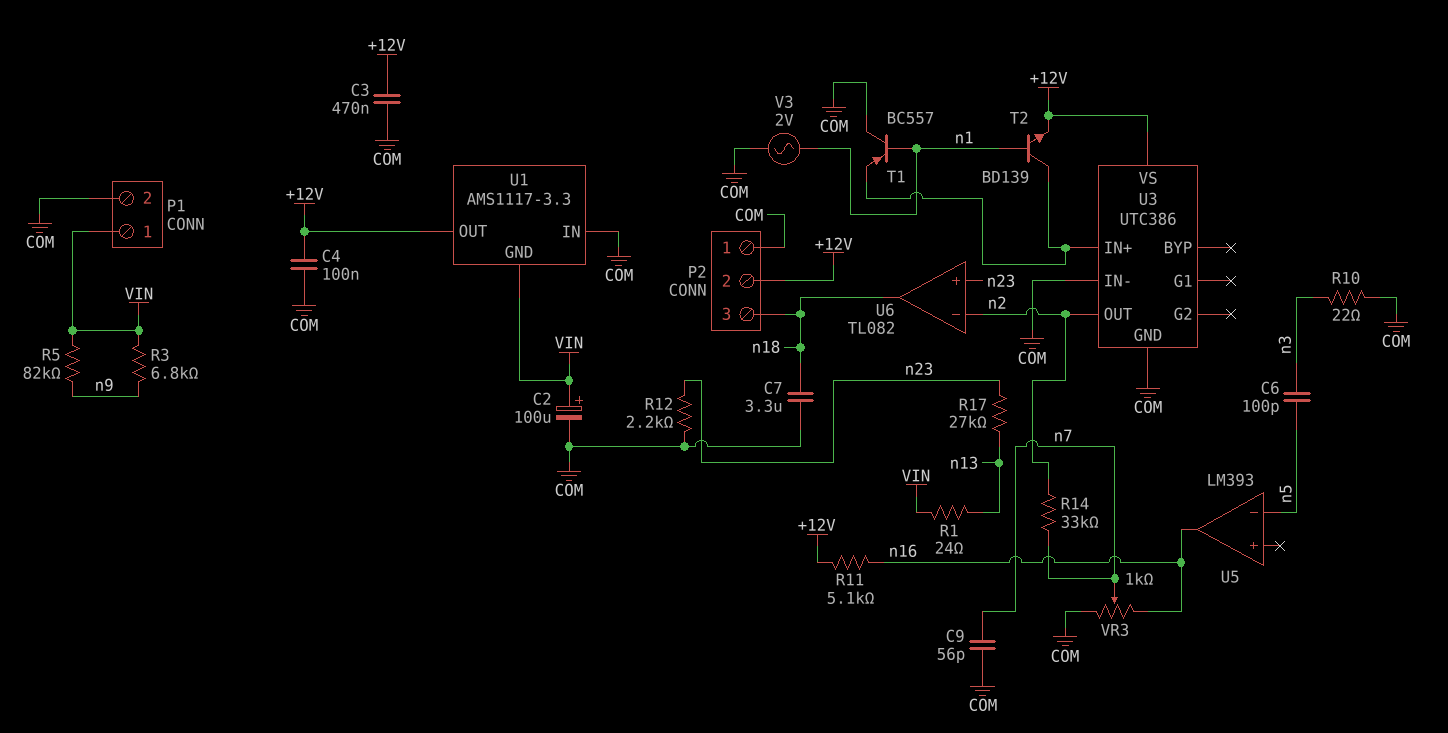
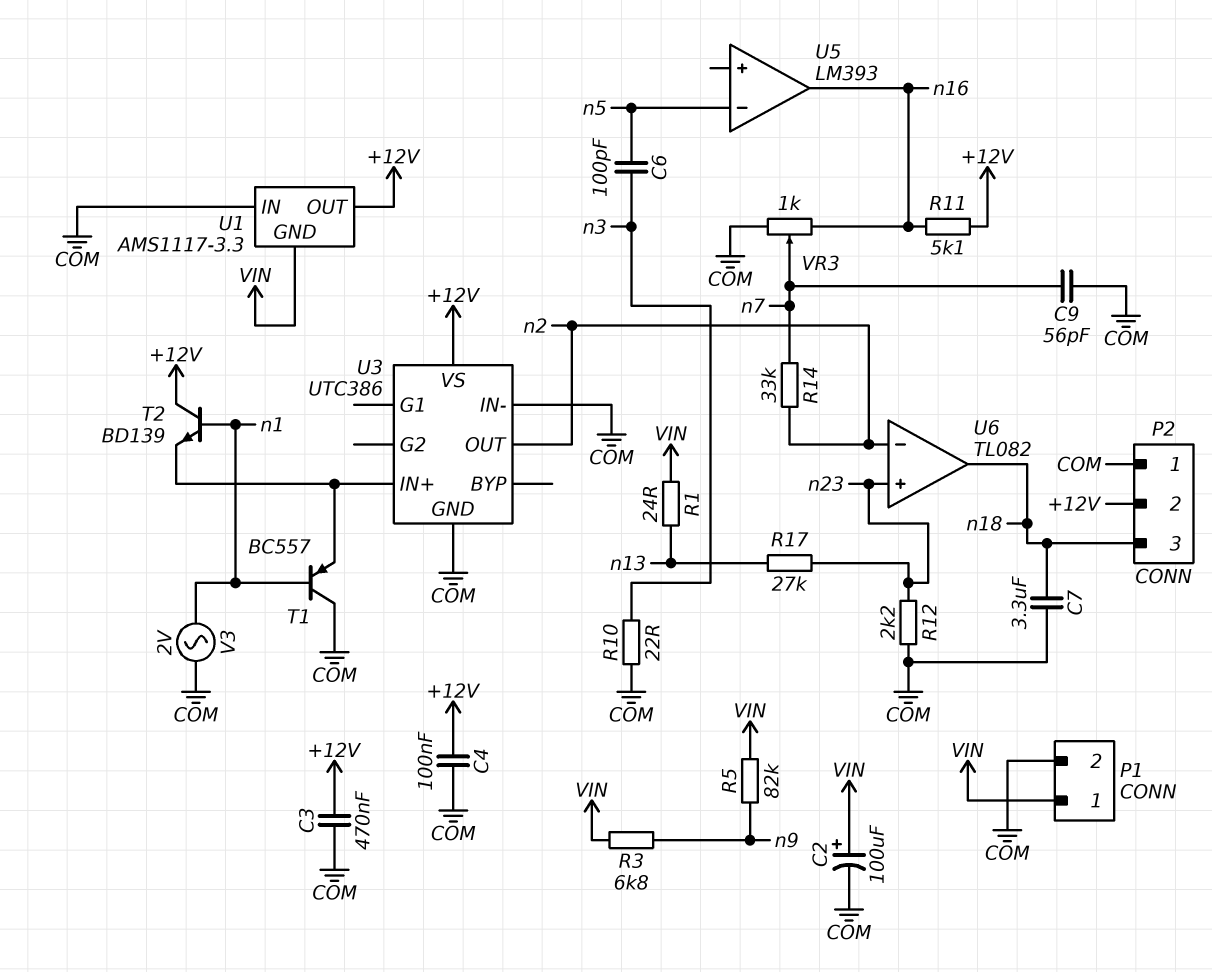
T2: NPN BD139 (B n1, C U3/IN+, E +12V) -> NPN BD139 (B n1, C +12V, E U3/IN+)

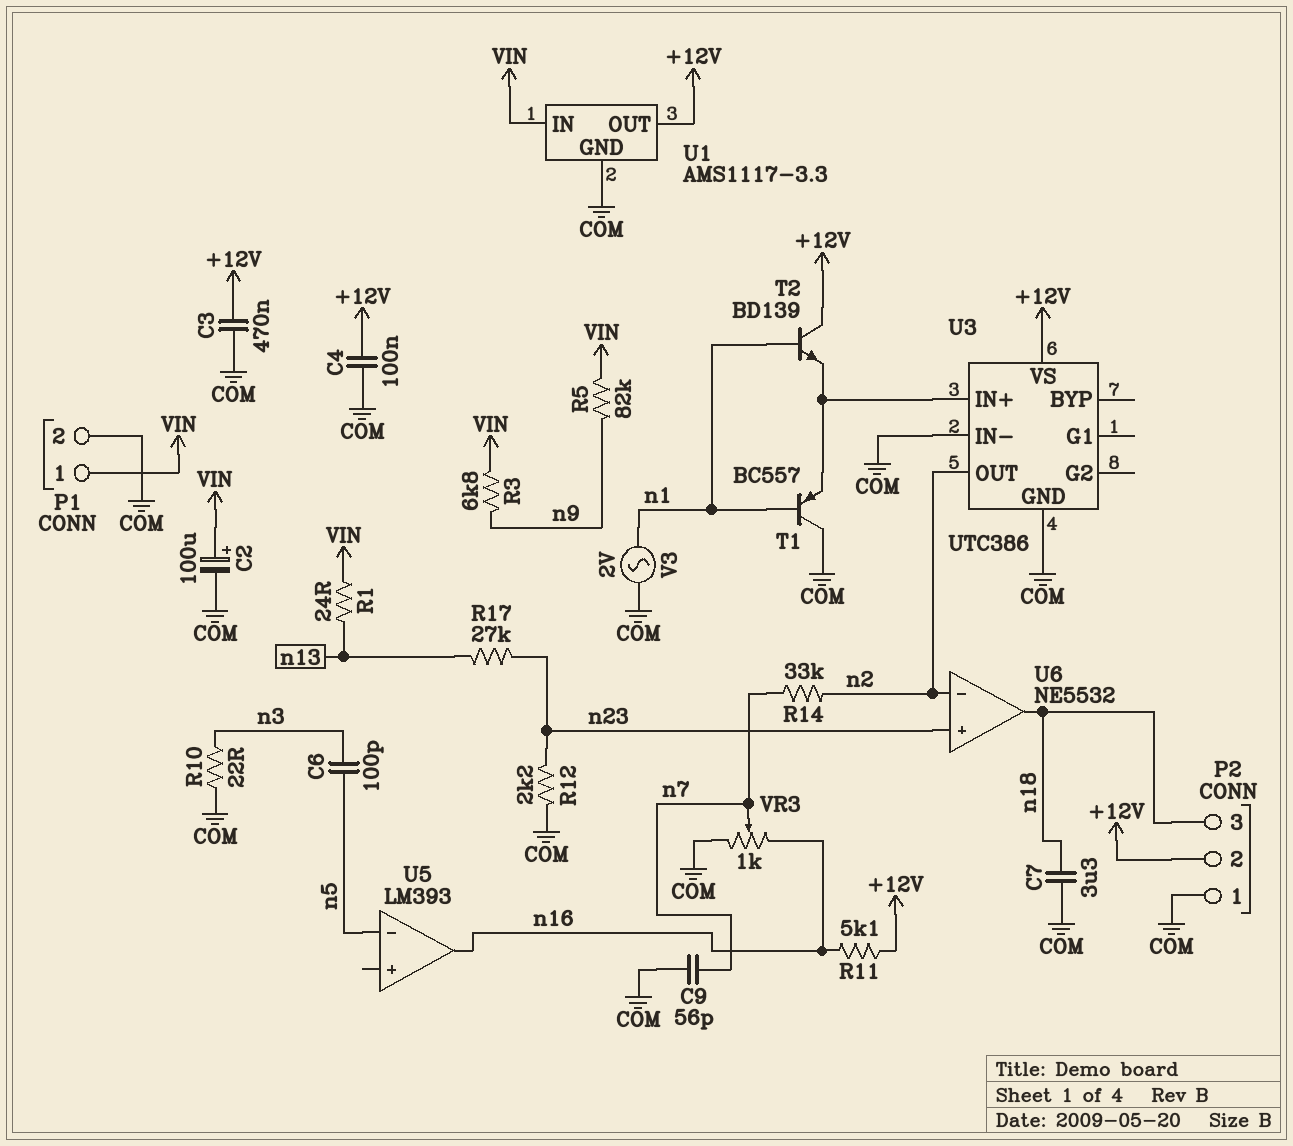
U1 pin GND: VIN -> COM
U1 pin IN: COM -> VIN
U6: TL082 -> NE5532

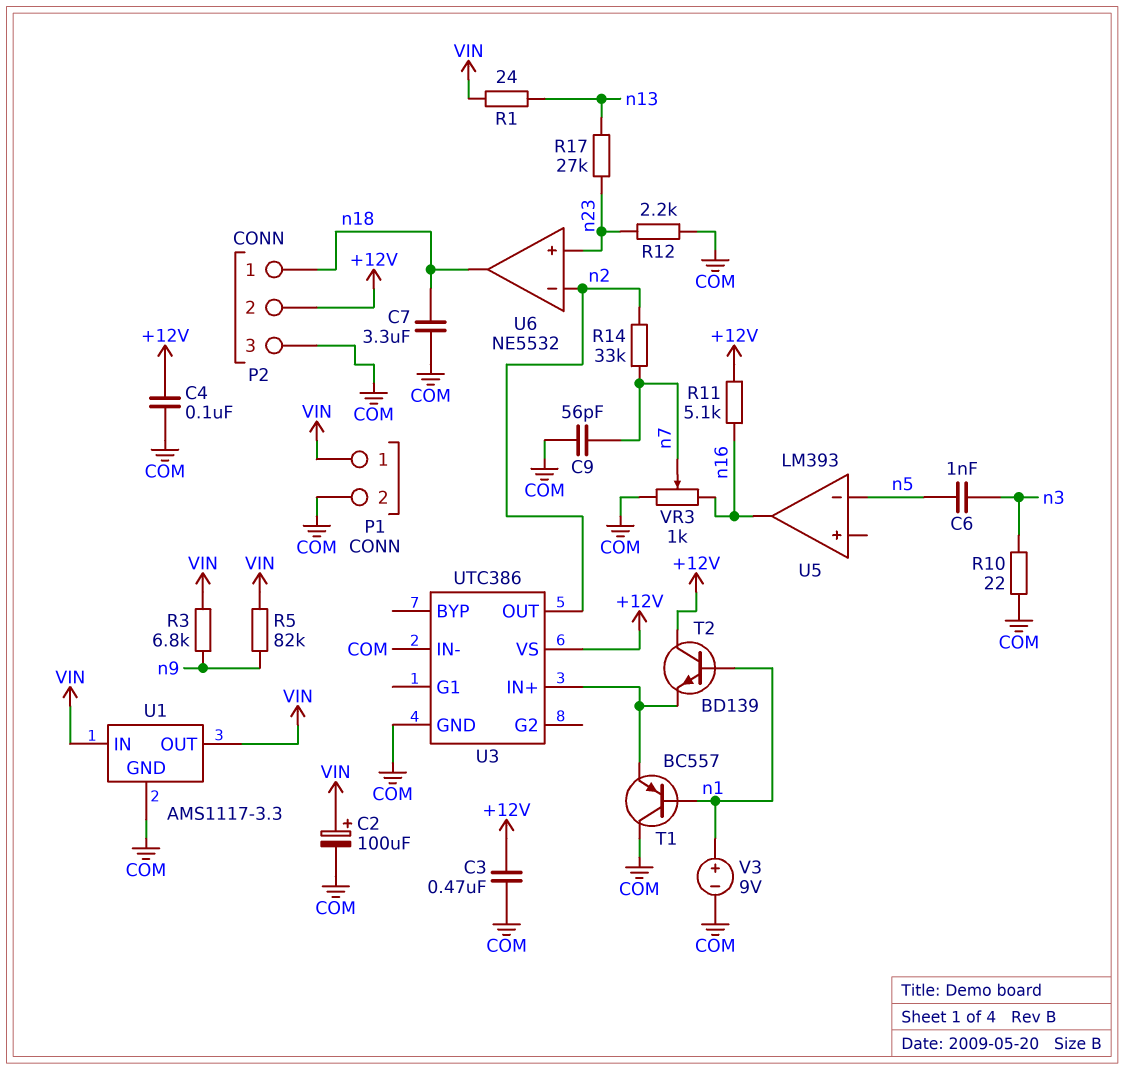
C6: 100pF (n3, n5) -> 1nF (n3, n5)
P2 pin 1: COM -> n18
P2 pin 3: n18 -> COM
U1 pin OUT: +12V -> VIN
V3: AC 2V (COM, n1) -> 9V (plus n1, minus COM)

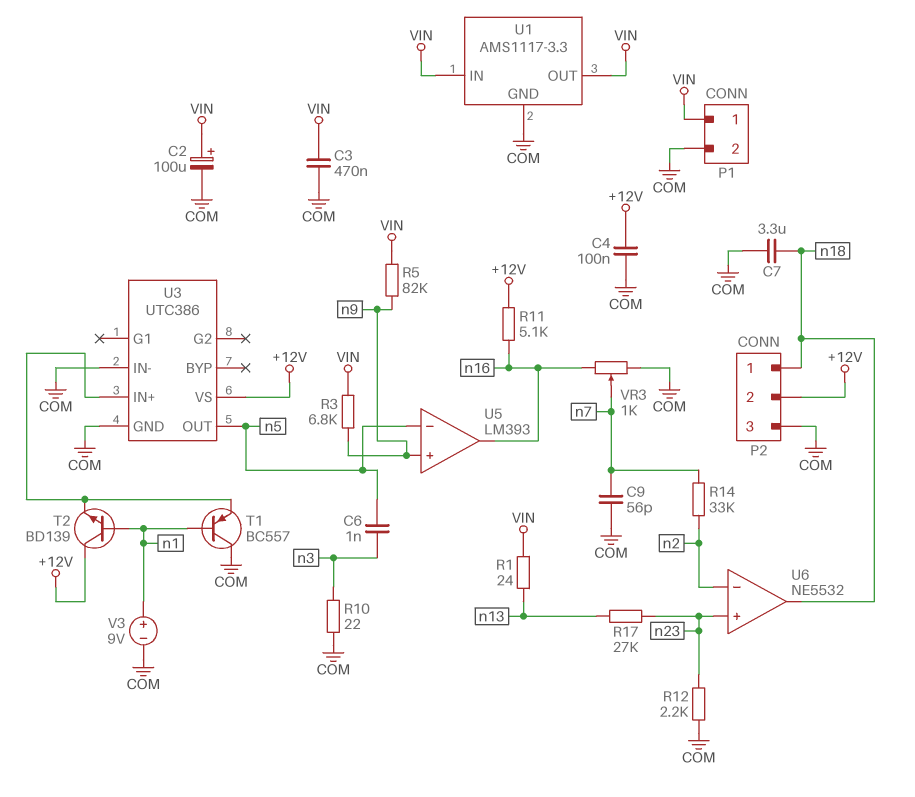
C3: 470nF (+12V, COM) -> 470nF (COM, VIN)
U3 pin OUT: n2 -> n5
U5 pin in+: none -> n9

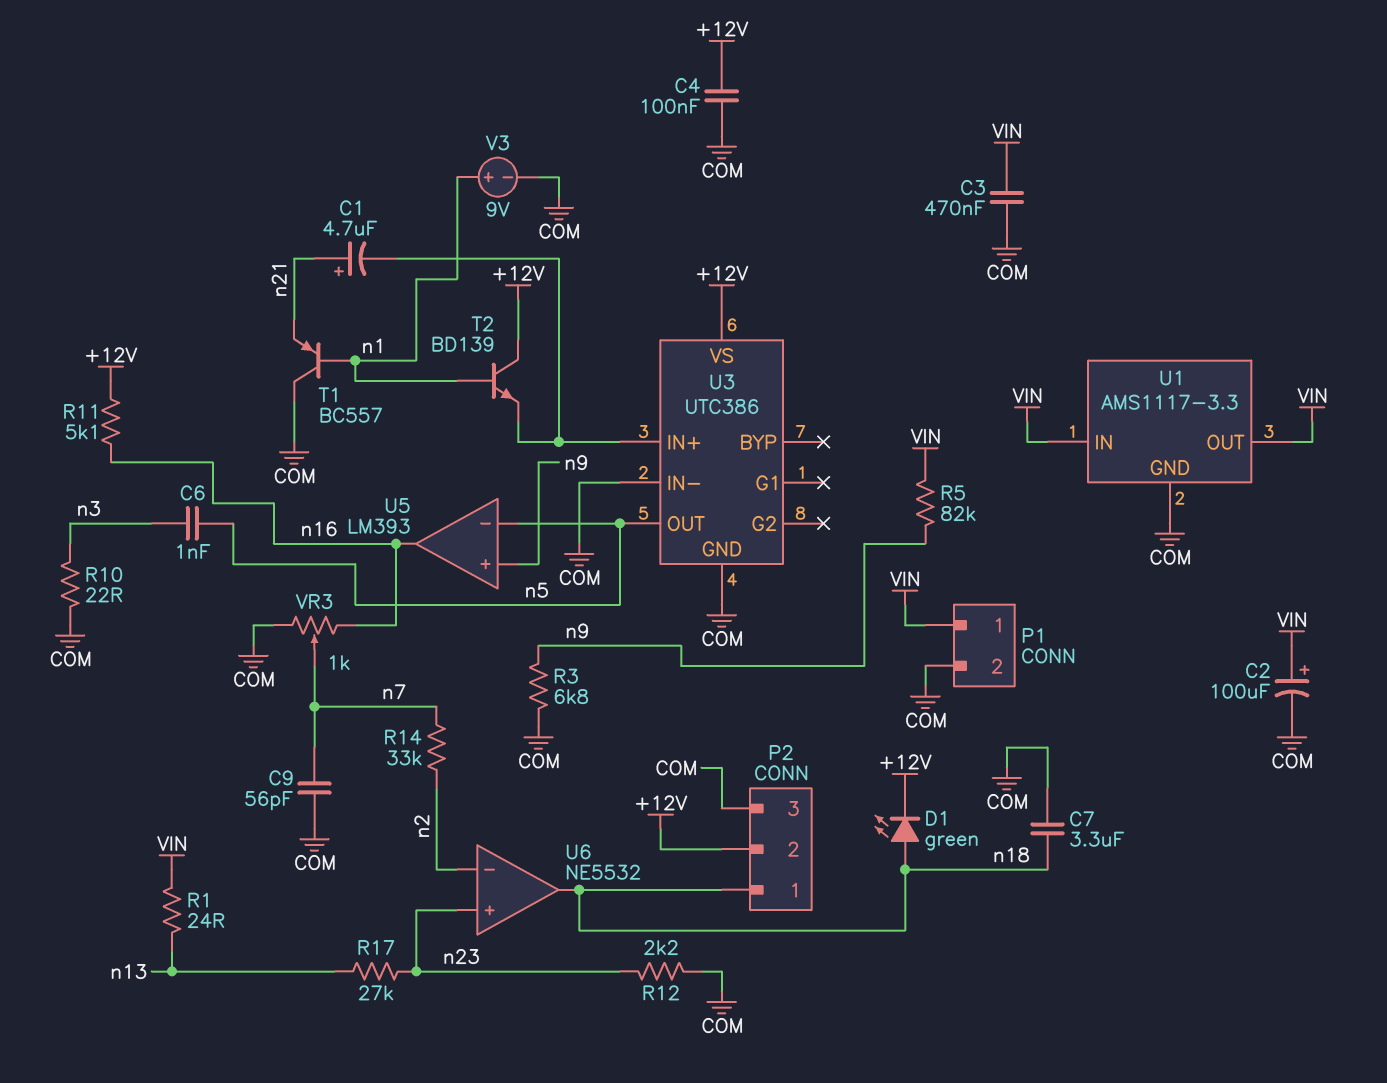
C1: none -> 4.7uF (plus n21, minus U3/IN+)
D1: none -> LED green (A n18, K +12V)
R3: 6.8k (VIN, n9) -> 6.8k (COM, n9)
T1: PNP BC557 (B n1, C COM, E U3/IN+) -> PNP BC557 (B n1, C COM, E n21)

